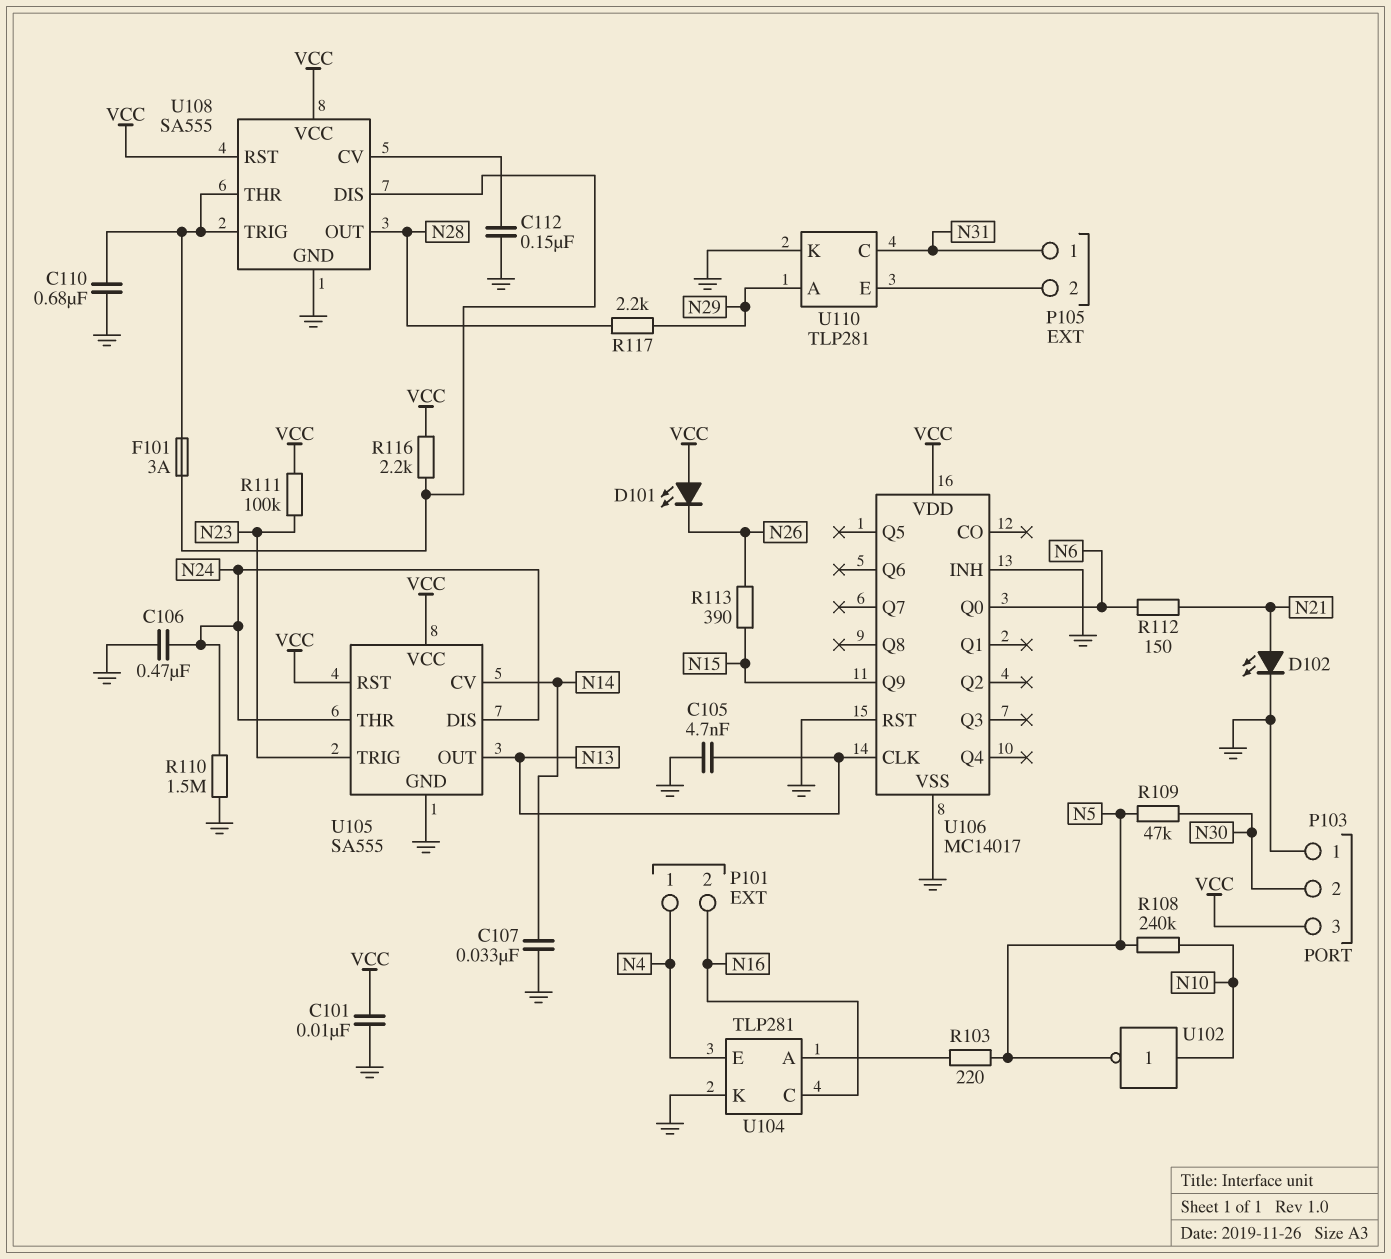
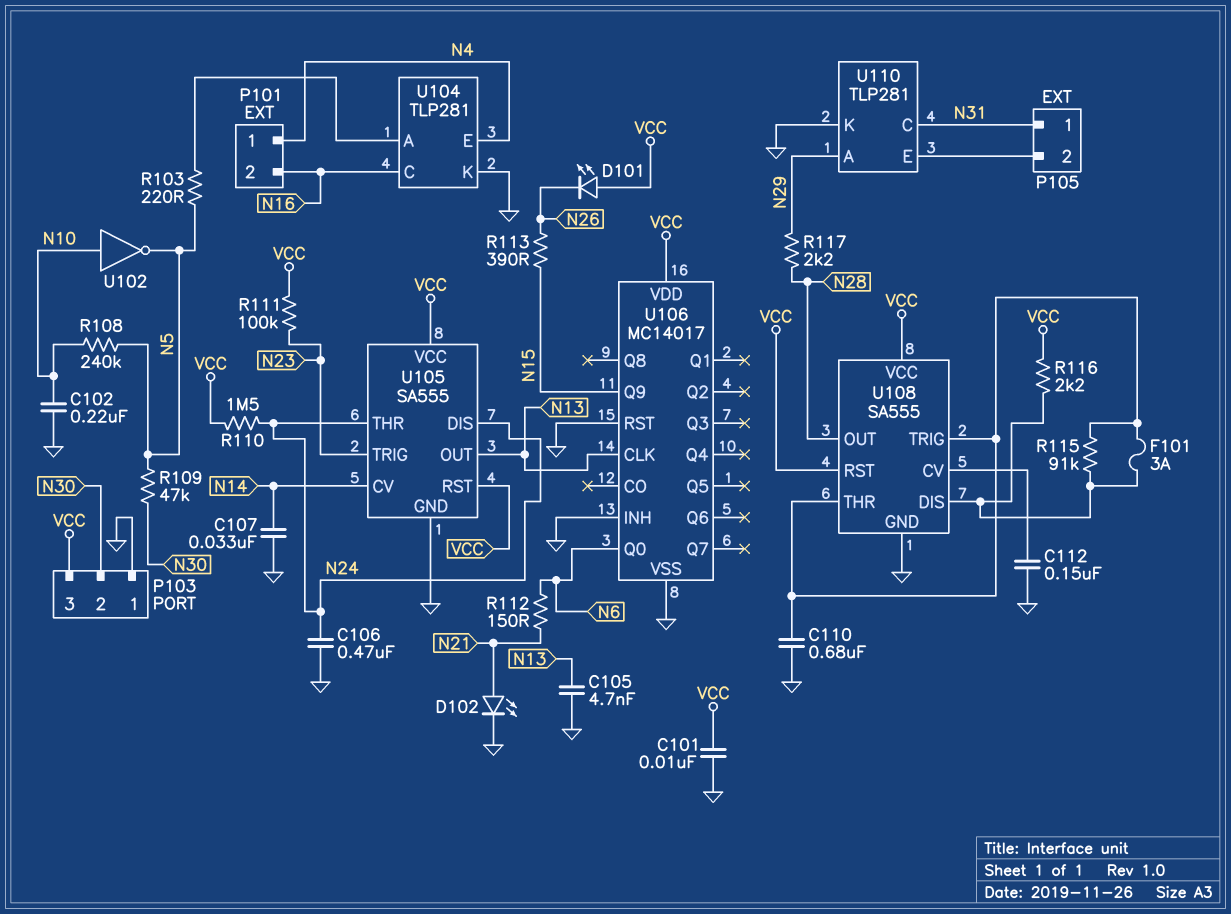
C102: none -> 220nF (GND, N10)
R110: 1.5M (GND, N24) -> 1.5M (N24, VCC)
R115: none -> 91k (U108/DIS, U108/THR)

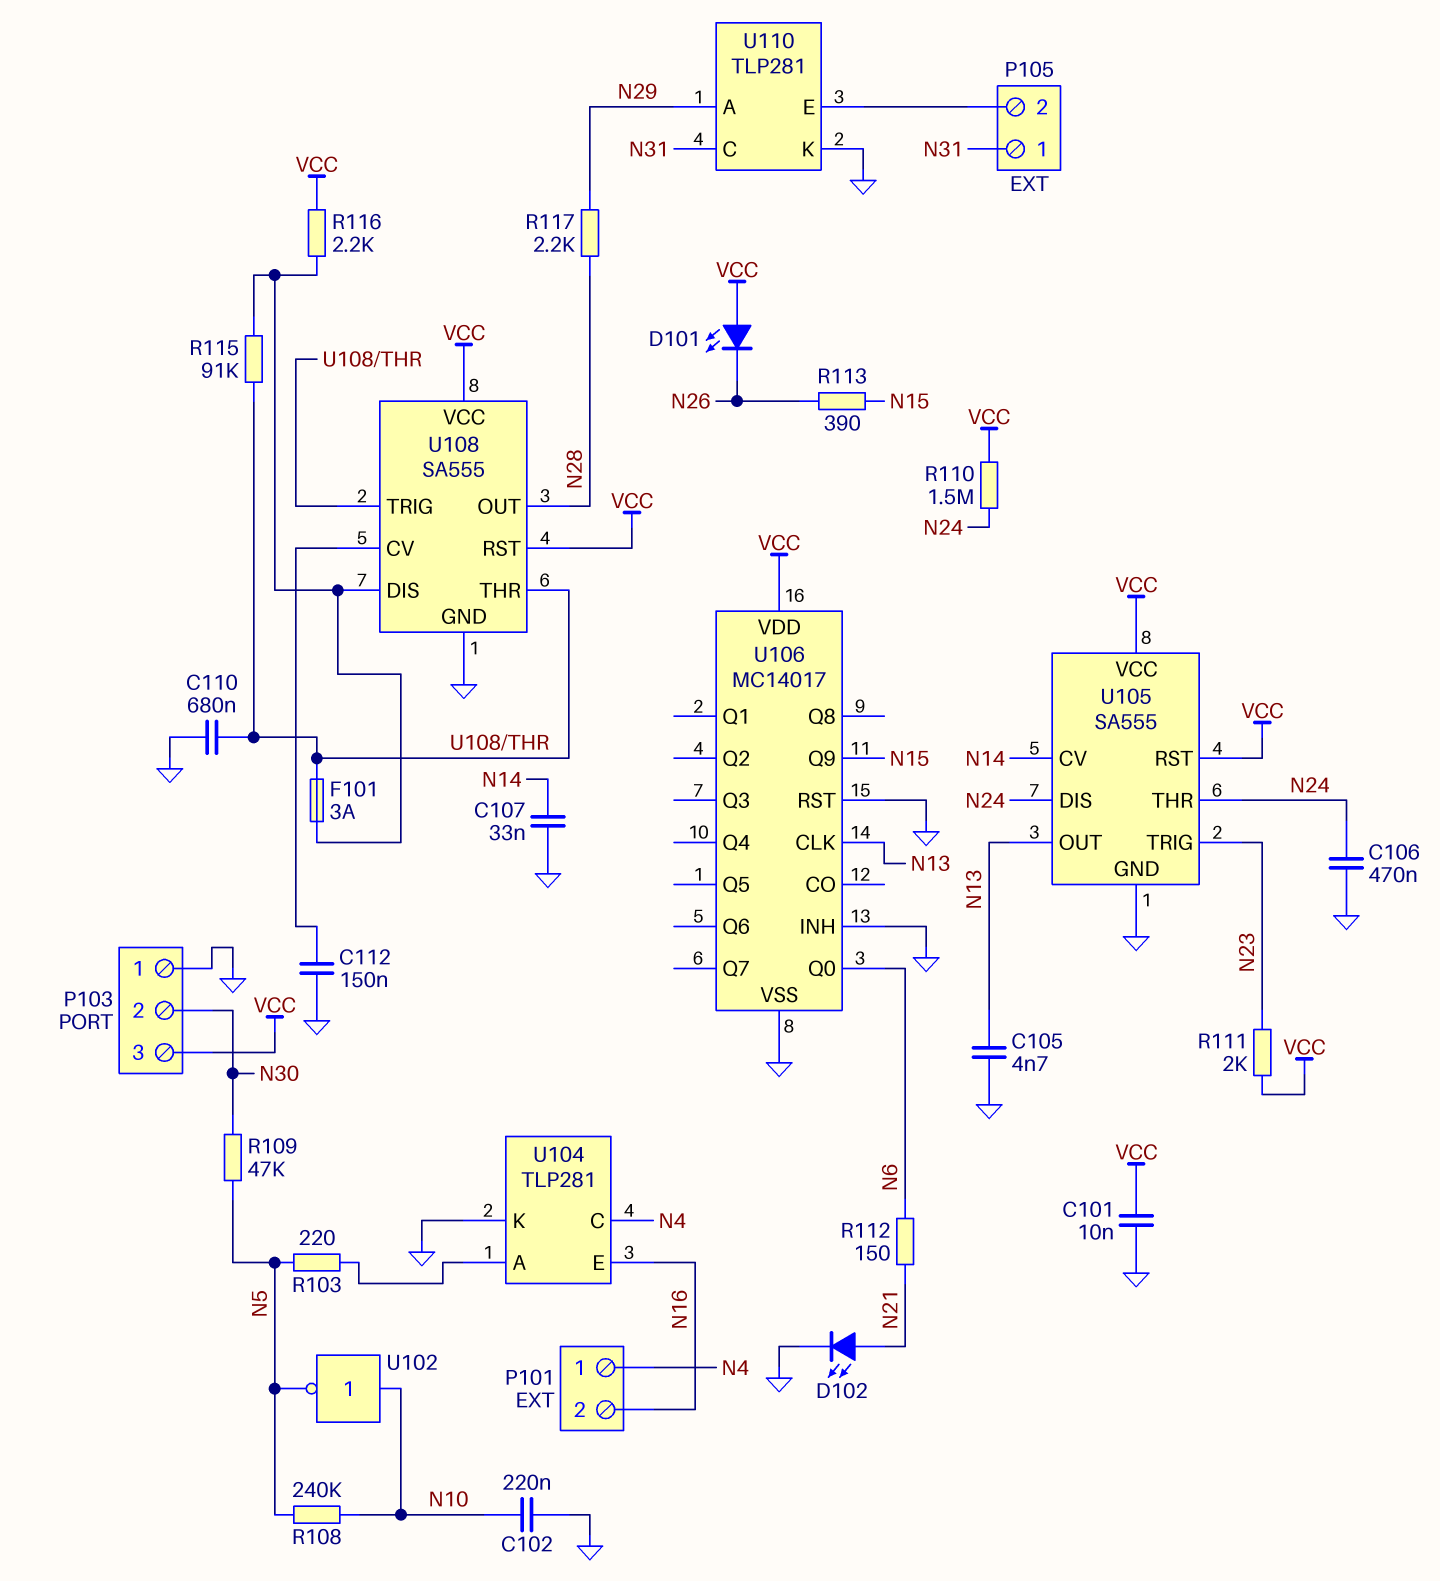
R111: 100k (N23, VCC) -> 2k (N23, VCC)
U104 pin C: N16 -> N4
U104 pin E: N4 -> N16

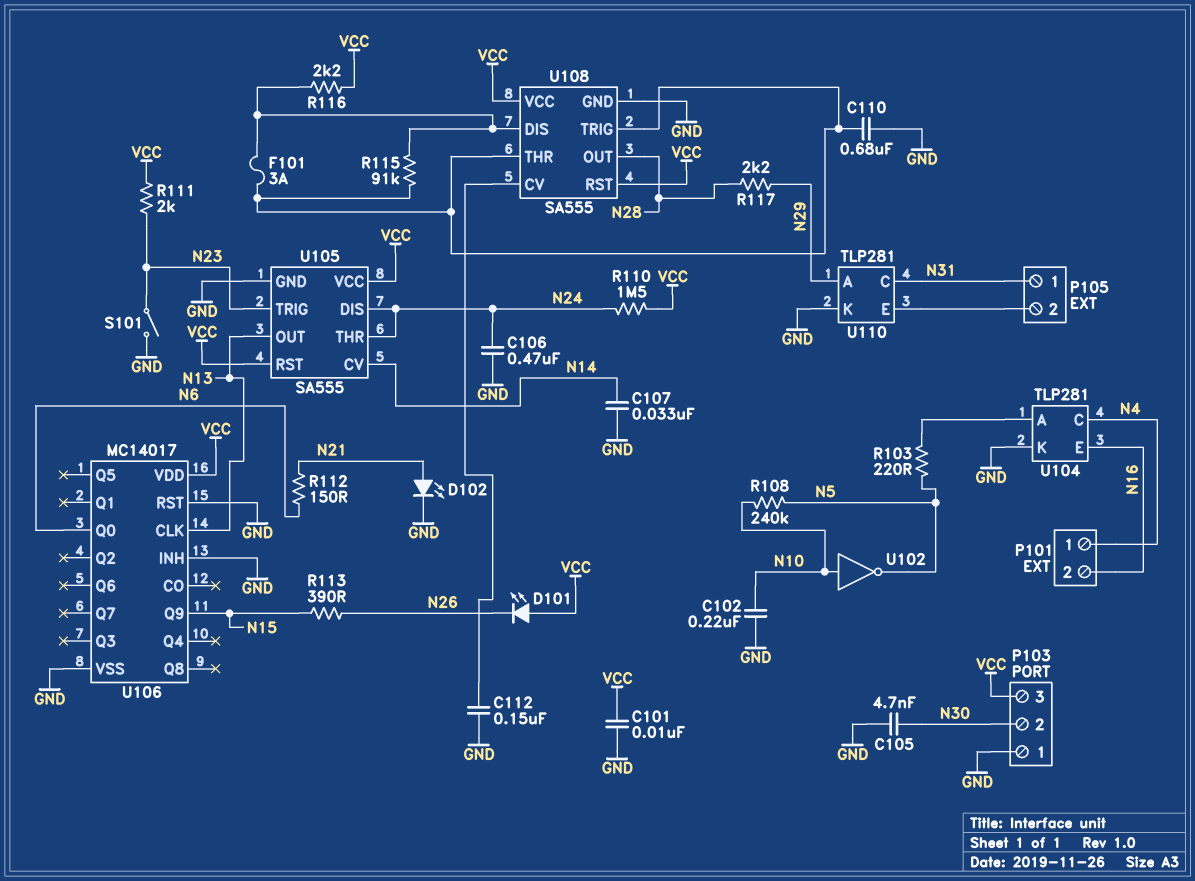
C105: 4.7nF (GND, N13) -> 4.7nF (GND, N30)
R109: 47k (N5, N30) -> none
S101: none -> switch (GND, N23)

